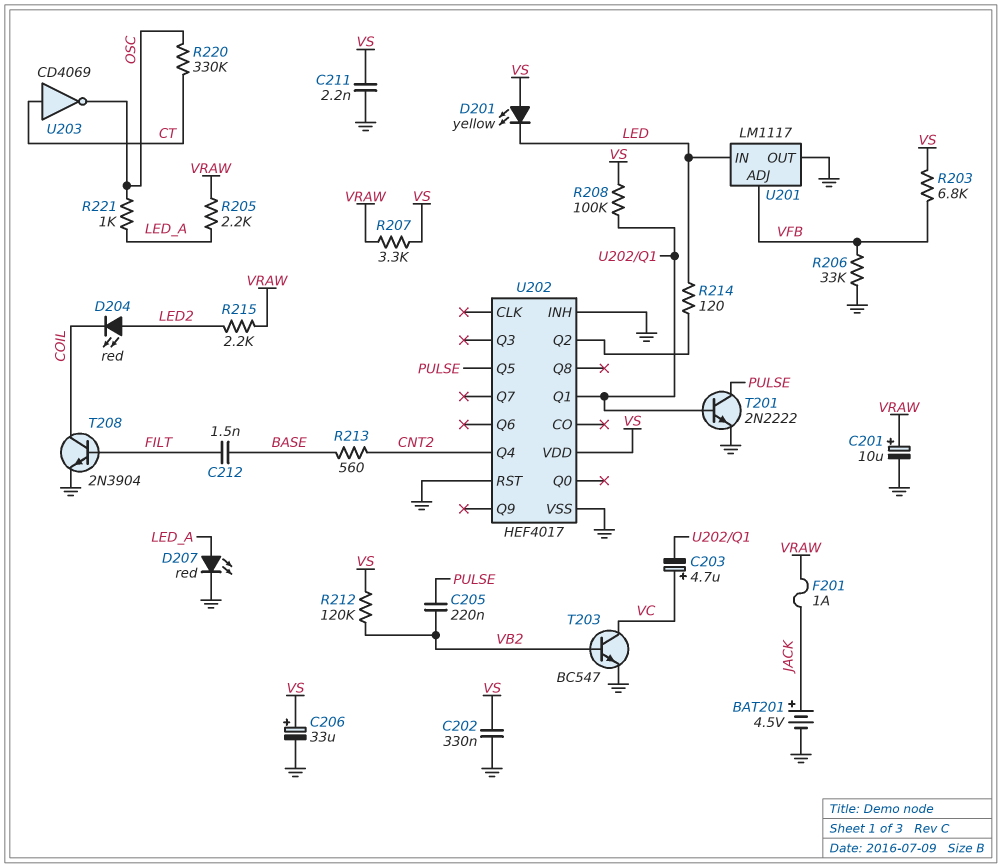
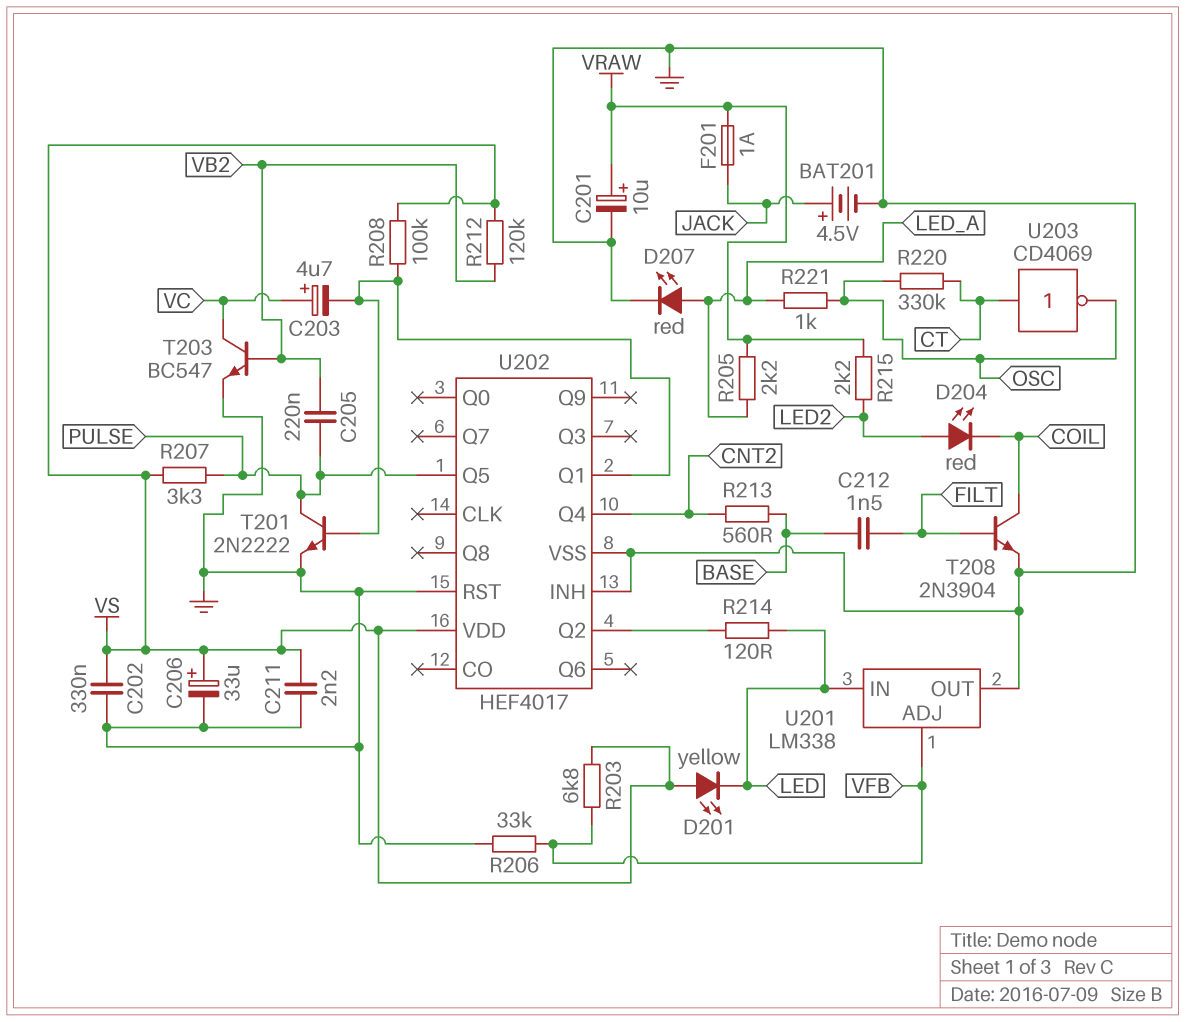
R207: 3.3k (VRAW, VS) -> 3.3k (PULSE, VS)
U201: LM1117 -> LM338

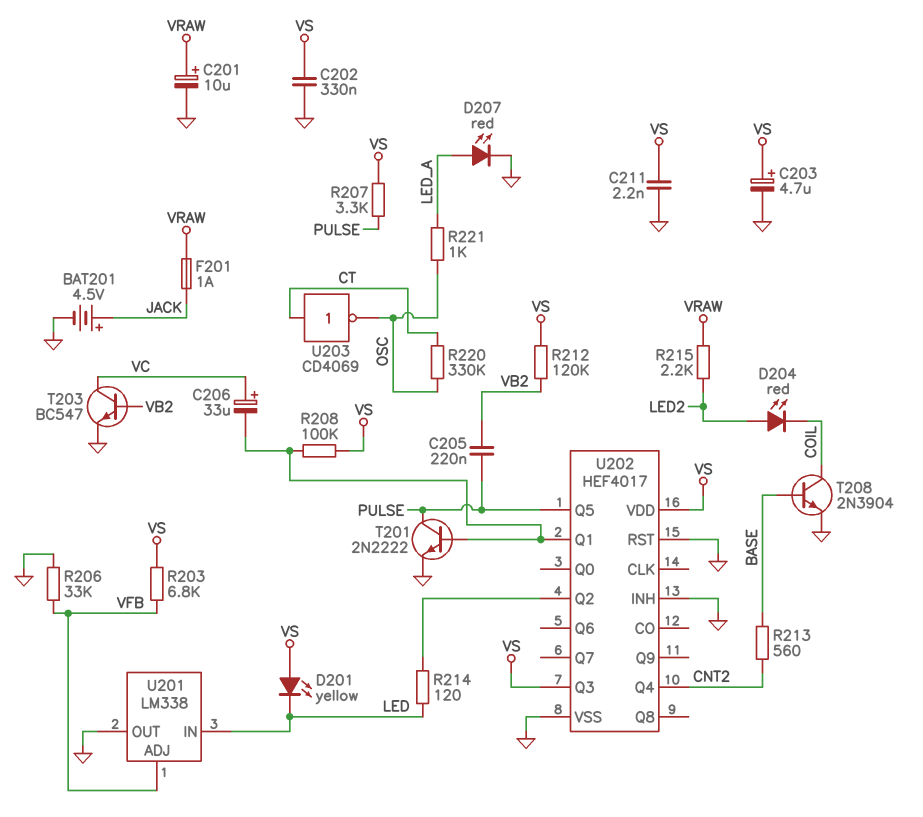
C203: 4.7uF (plus VC, minus U202/Q1) -> 4.7uF (plus VS, minus GND)
C206: 33uF (plus VS, minus GND) -> 33uF (plus VC, minus U202/Q1)
C212: 1.5nF (BASE, FILT) -> none
R205: 2.2k (LED_A, VRAW) -> none
T208: NPN 2N3904 (B FILT, C COIL, E GND) -> NPN 2N3904 (B BASE, C COIL, E GND)
U202 pin Q3: none -> VS

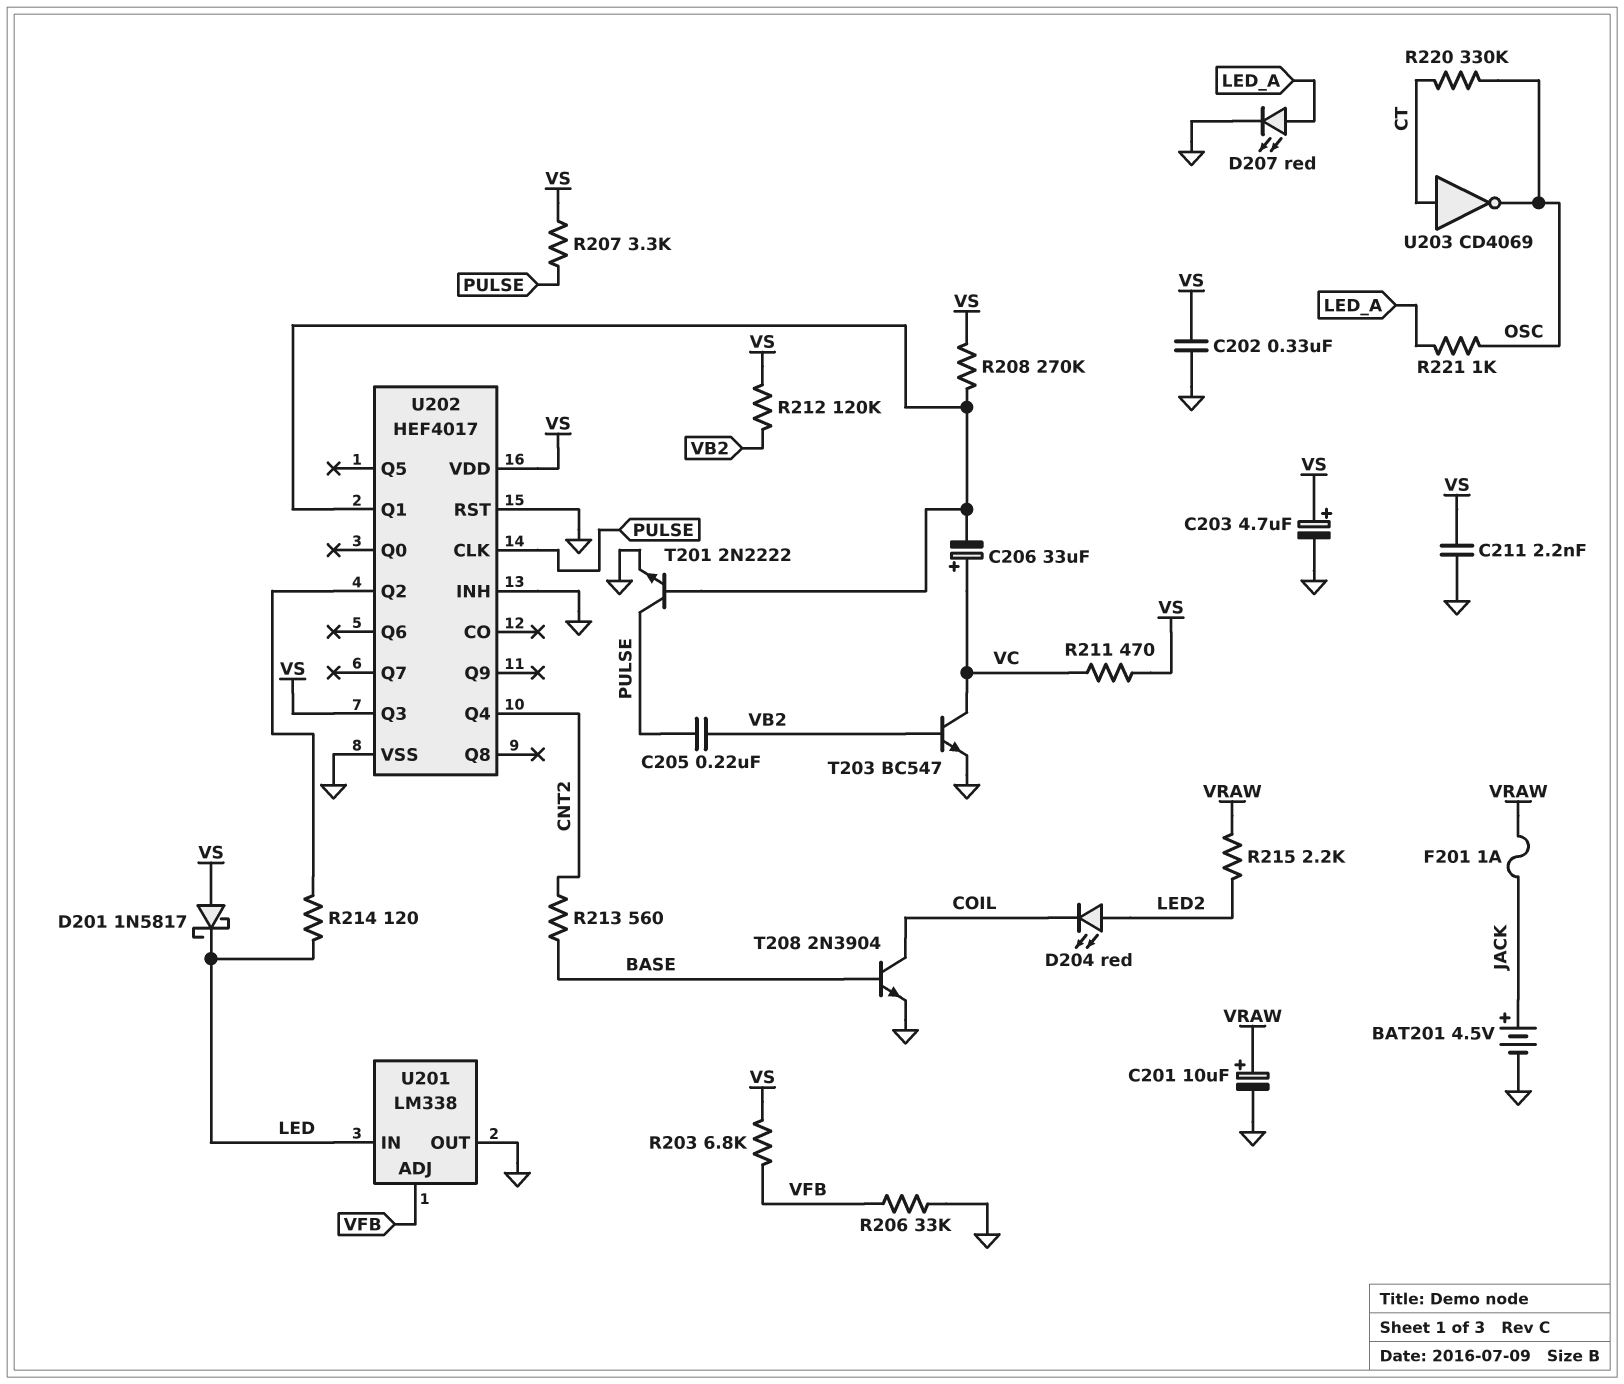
D201: LED yellow (A VS, K LED) -> schottky 1N5817 (A VS, K LED)
R208: 100k (U202/Q1, VS) -> 270k (U202/Q1, VS)
R211: none -> 470 (VC, VS)
U202 pin CLK: none -> PULSE
U202 pin Q5: PULSE -> none

